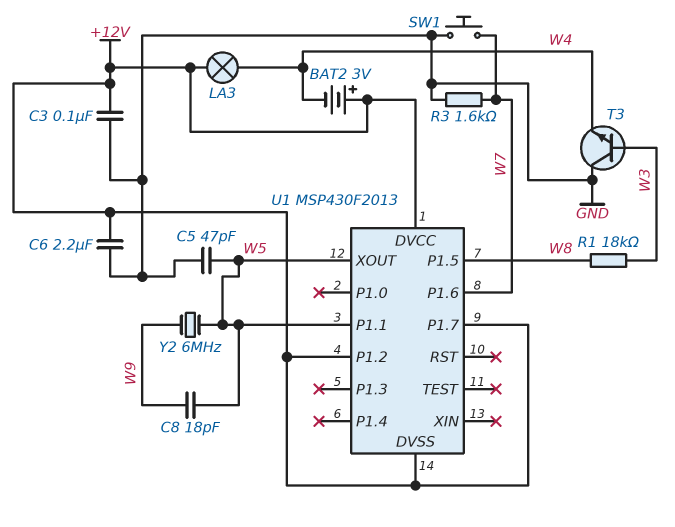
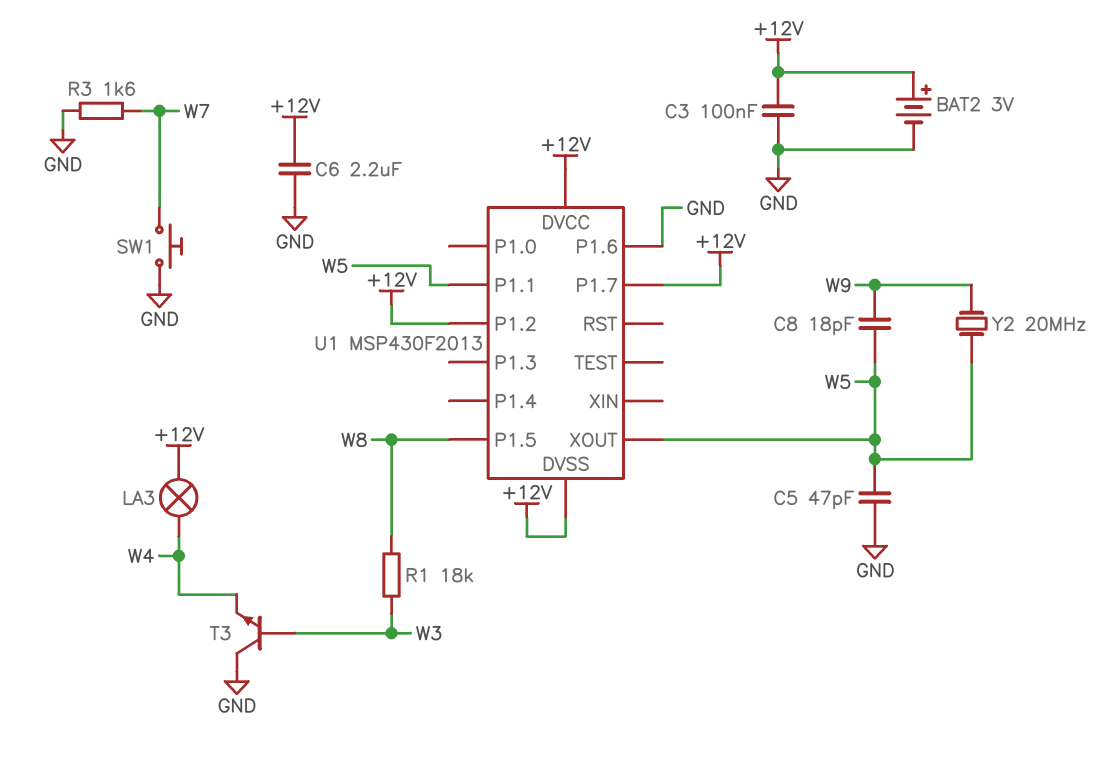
BAT2: 3V (plus +12V, minus W4) -> 3V (plus +12V, minus GND)
U1 pin P1.6: W7 -> GND
Y2: 6MHz (W5, W9) -> 20MHz (W5, W9)

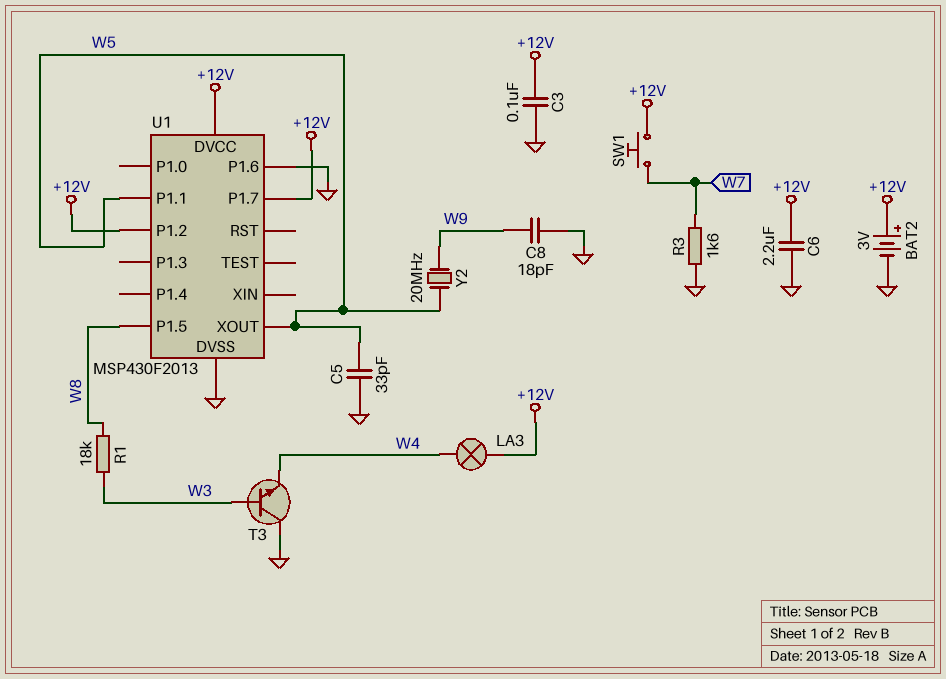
C5: 47pF (GND, W5) -> 33pF (GND, W5)
C8: 18pF (W5, W9) -> 18pF (GND, W9)
SW1: button (GND, W7) -> button (+12V, W7)
U1 pin DVSS: +12V -> GND

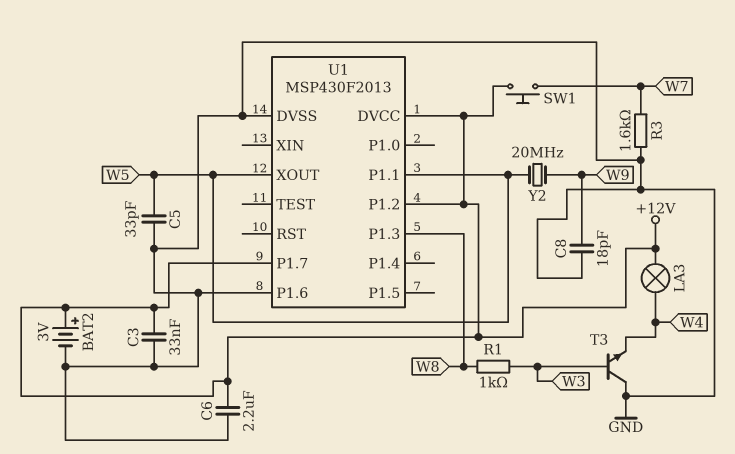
C3: 100nF (+12V, GND) -> 33nF (+12V, GND)
R1: 18k (W3, W8) -> 1k (W3, W8)
U1 pin P1.3: none -> W8
U1 pin P1.5: W8 -> none

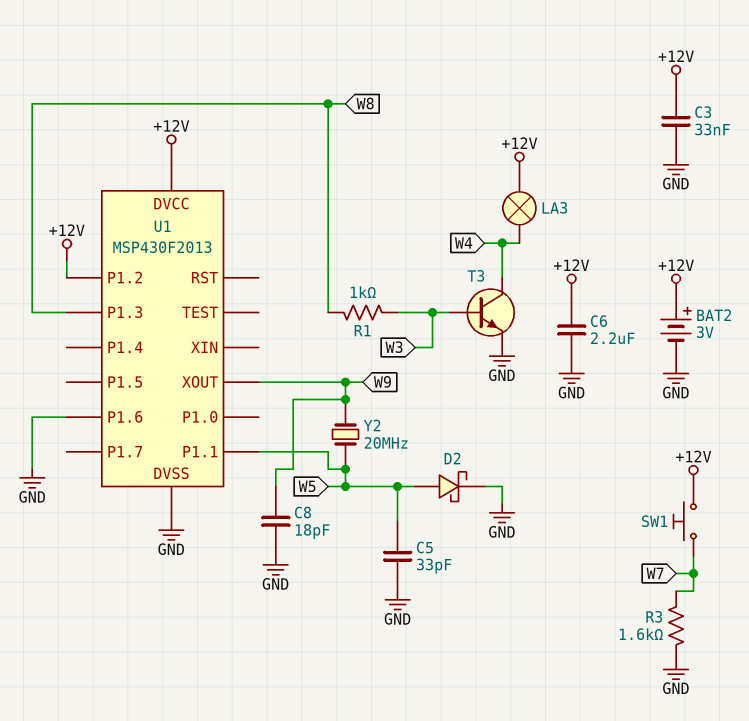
D2: none -> schottky (A W5, K GND)
T3: NPN (B W3, C GND, E W4) -> NPN (B W3, C W4, E GND)
U1 pin P1.7: +12V -> none
U1 pin XOUT: W5 -> W9

